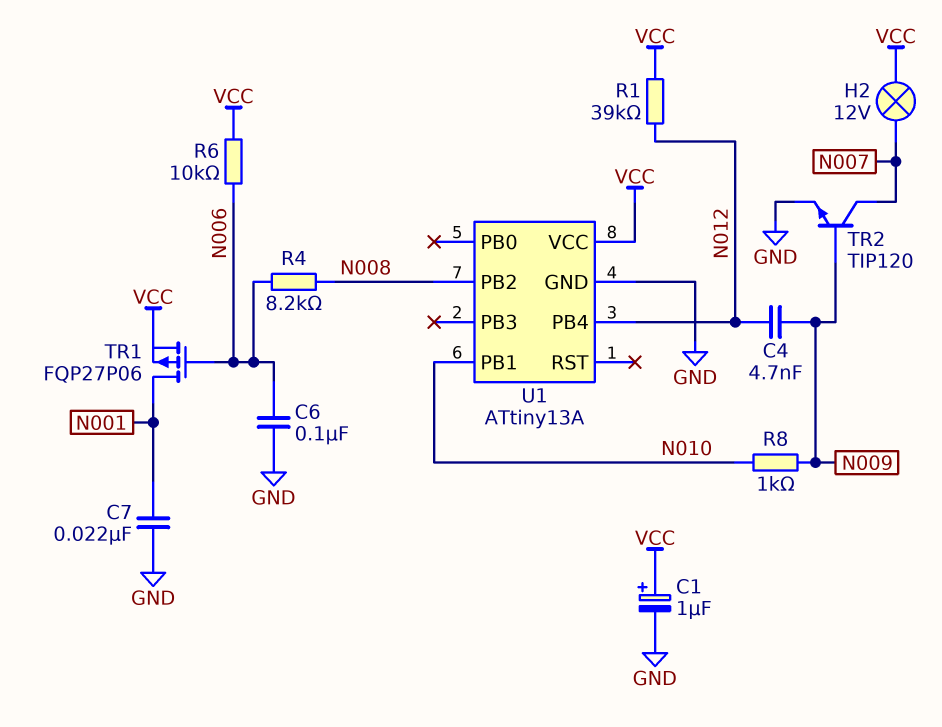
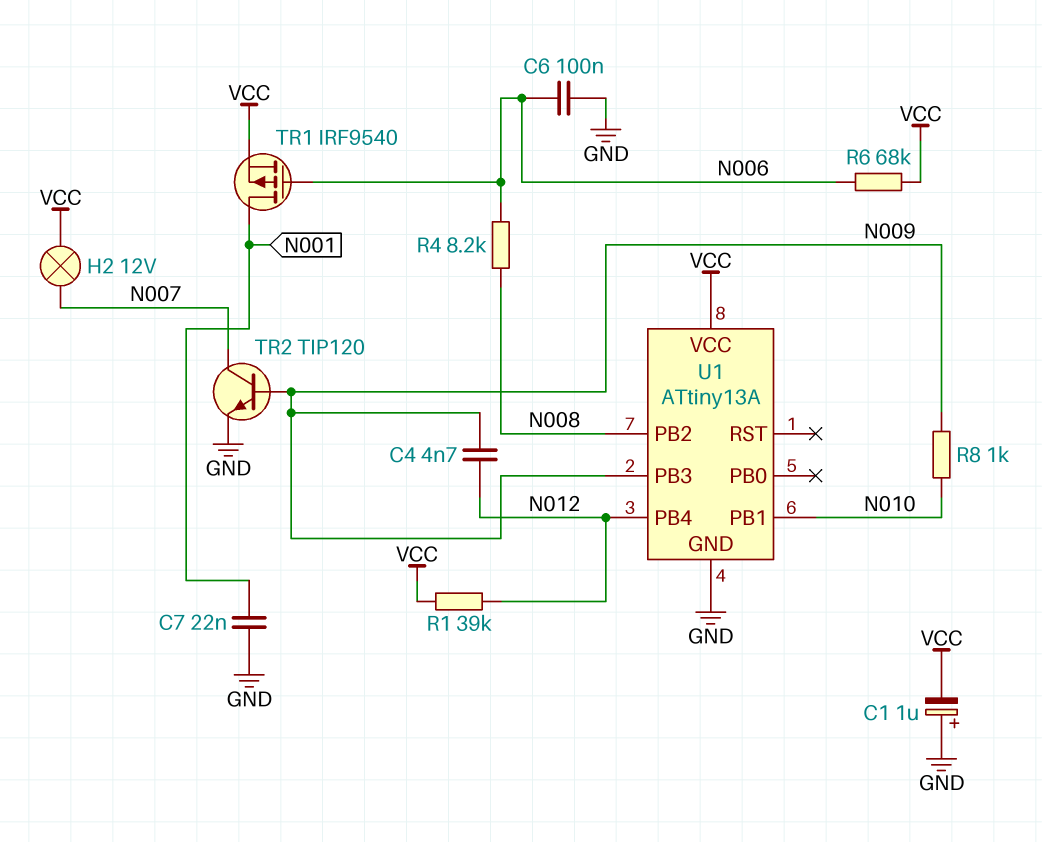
C1: 1uF (plus VCC, minus GND) -> 1uF (plus GND, minus VCC)
R6: 10k (N006, VCC) -> 68k (N006, VCC)
TR1: PMOS FQP27P06 (G N006, D N001, S VCC) -> PMOS IRF9540 (G N006, D N001, S VCC)
U1 pin PB3: none -> N009

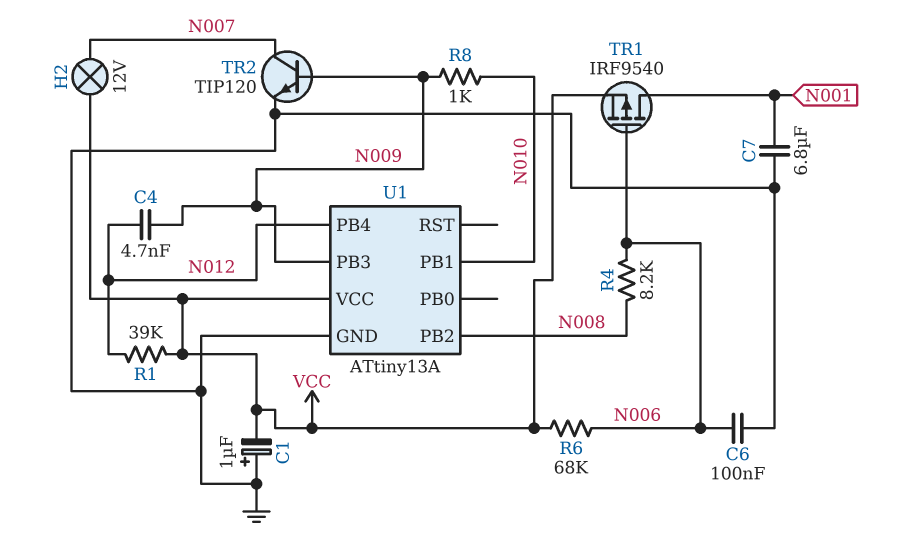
C7: 22nF (GND, N001) -> 6.8uF (GND, N001)

